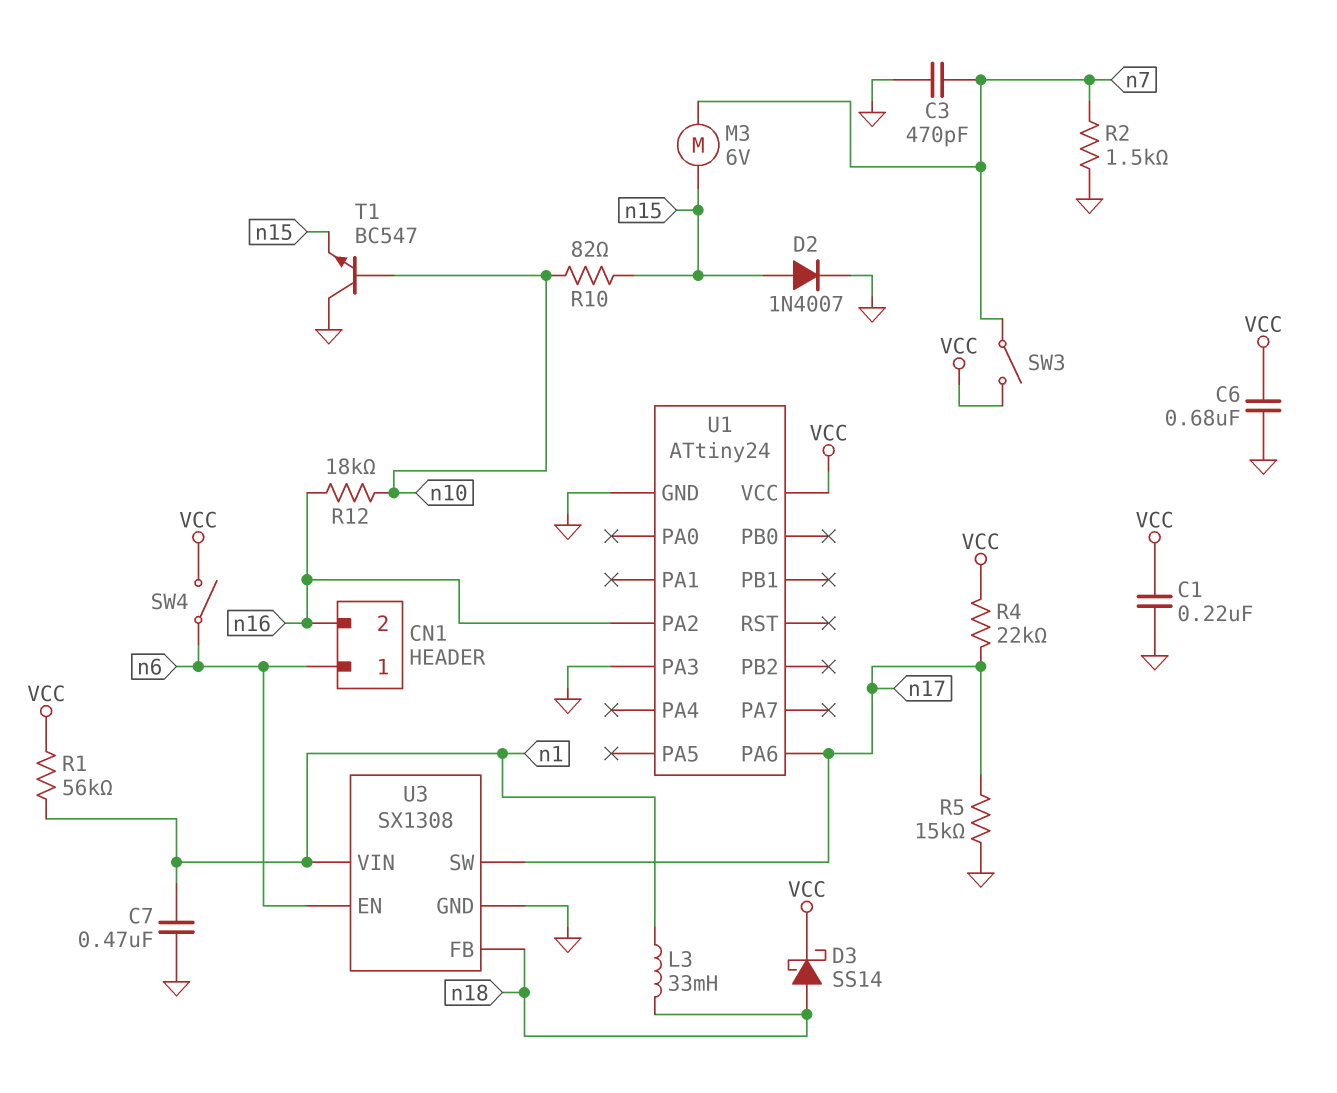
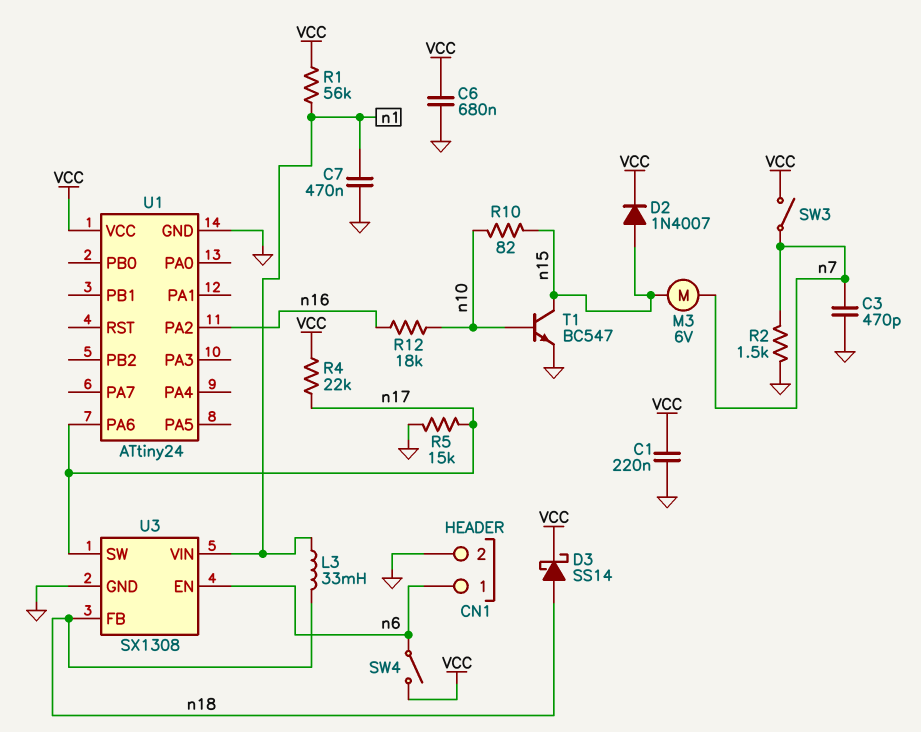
CN1 pin 2: n16 -> GND
D2: diode 1N4007 (A n15, K GND) -> diode 1N4007 (A n15, K VCC)
T1: NPN BC547 (B n10, C GND, E n15) -> NPN BC547 (B n10, C n15, E GND)
U1 pin PA3: GND -> none

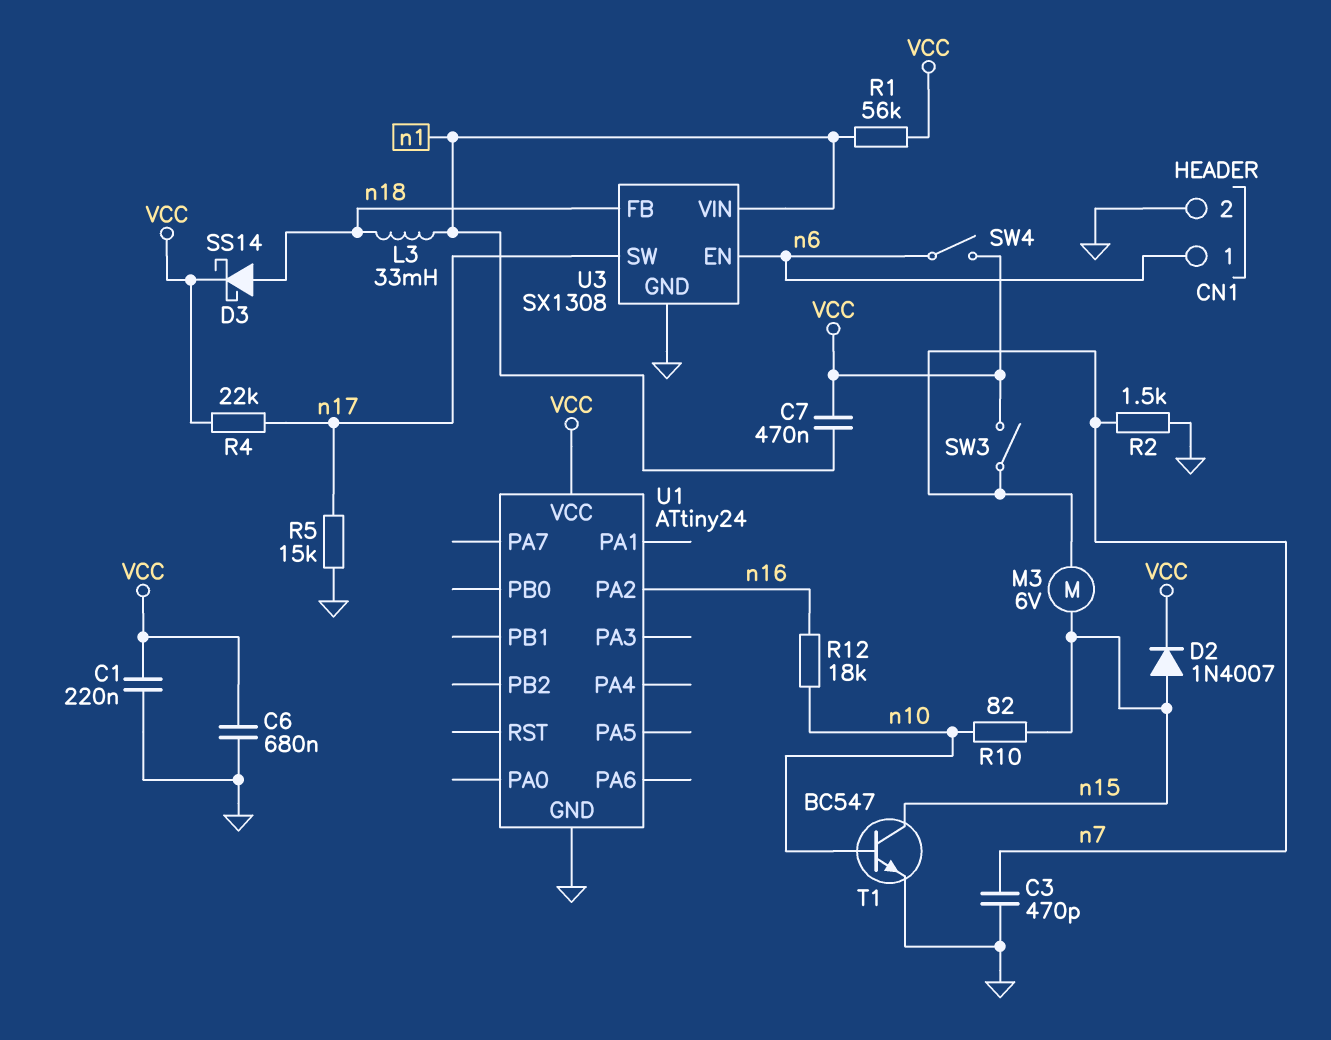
C7: 470nF (GND, n1) -> 470nF (VCC, n1)
U1 pin PA6: n17 -> none

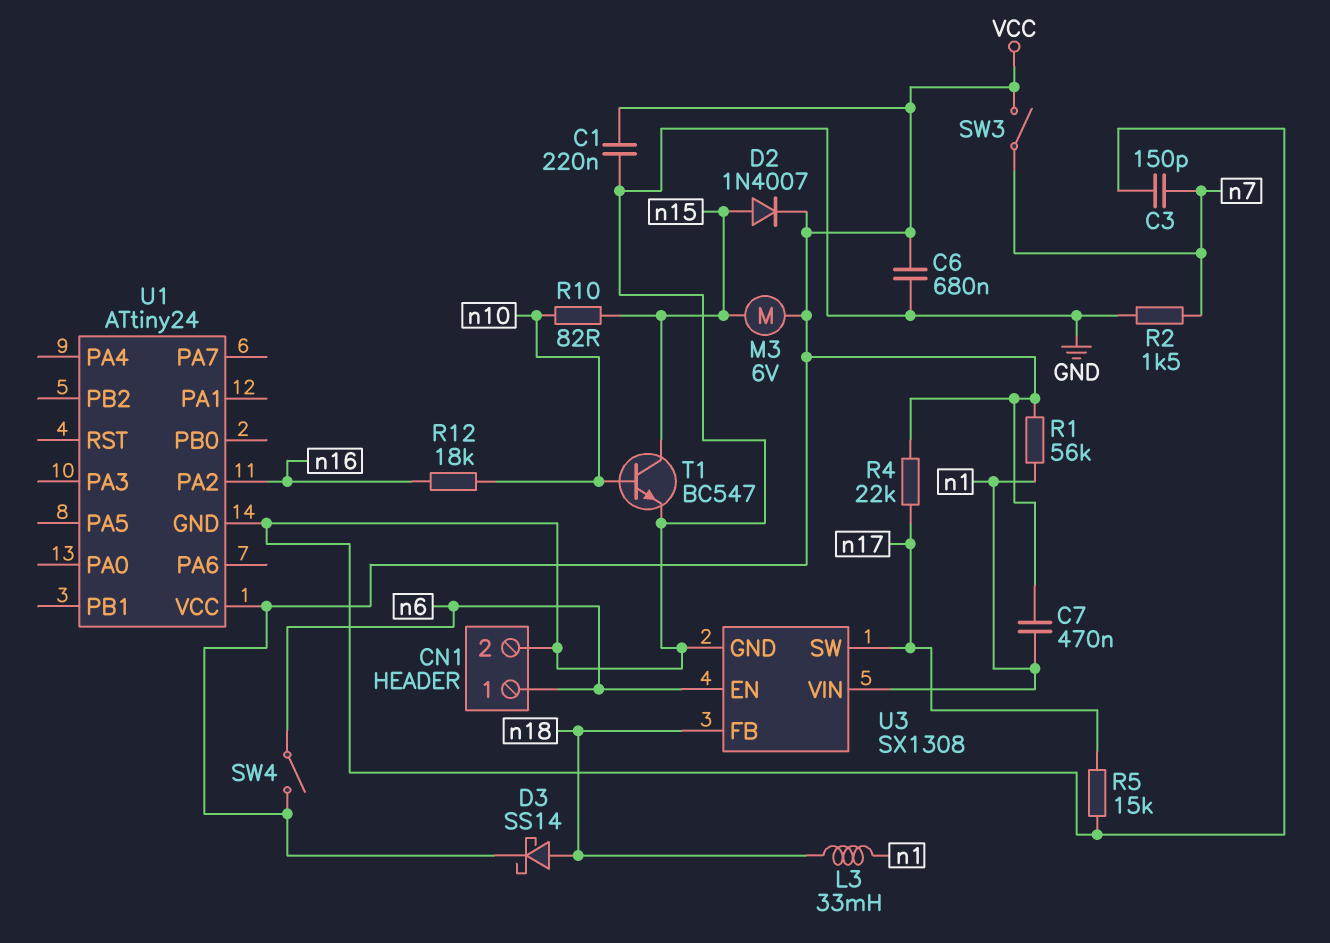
C3: 470pF (GND, n7) -> 150pF (GND, n7)
M3: motor 6V (n7, n15) -> motor 6V (VCC, n15)

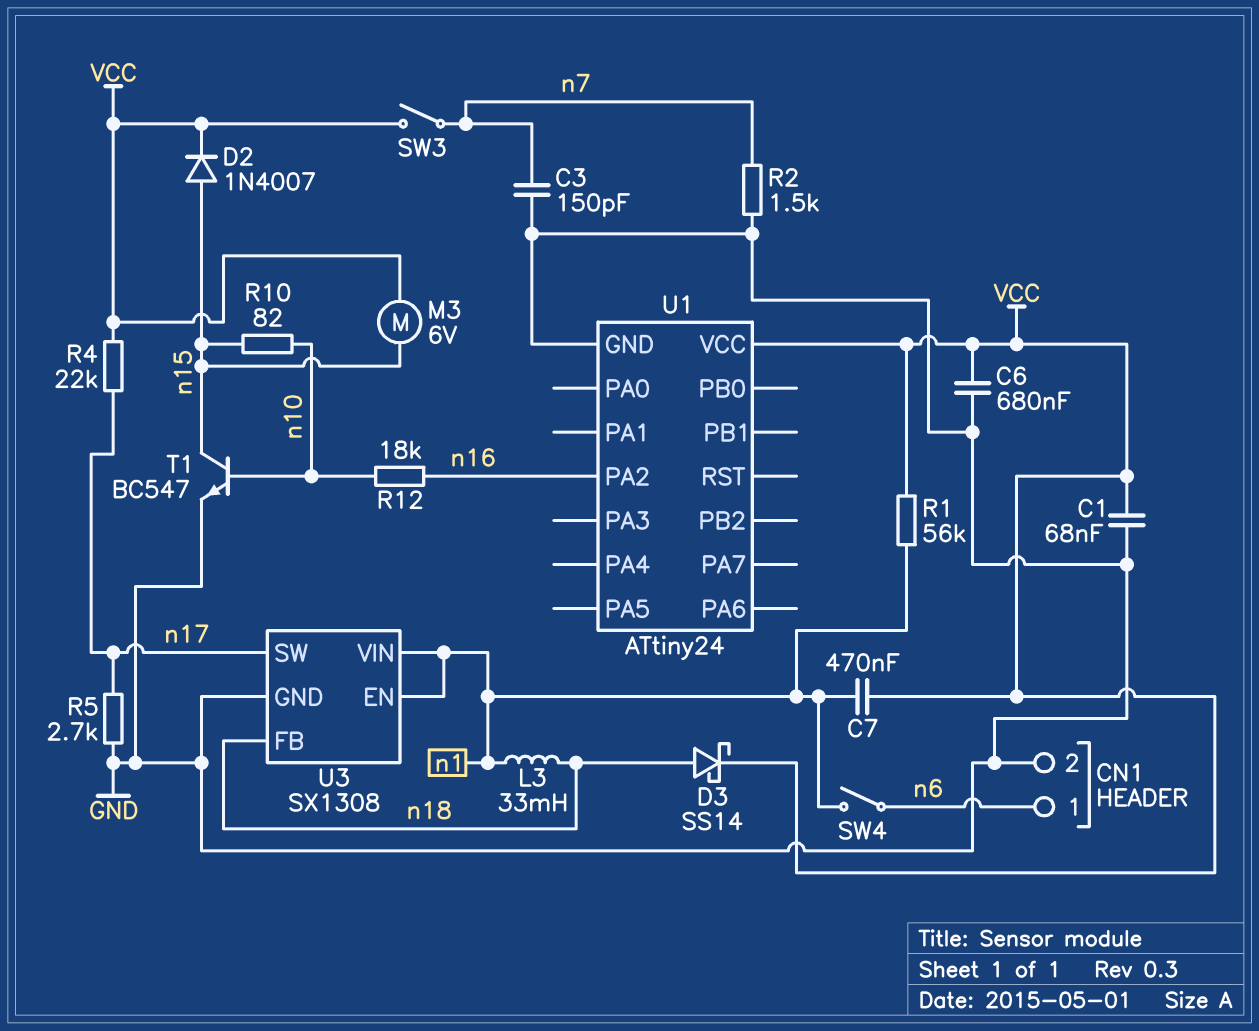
C1: 220nF (GND, VCC) -> 68nF (GND, VCC)
R5: 15k (GND, n17) -> 2.7k (GND, n17)
SW4: switch (VCC, n6) -> switch (n1, n6)
U3 pin EN: n6 -> n1

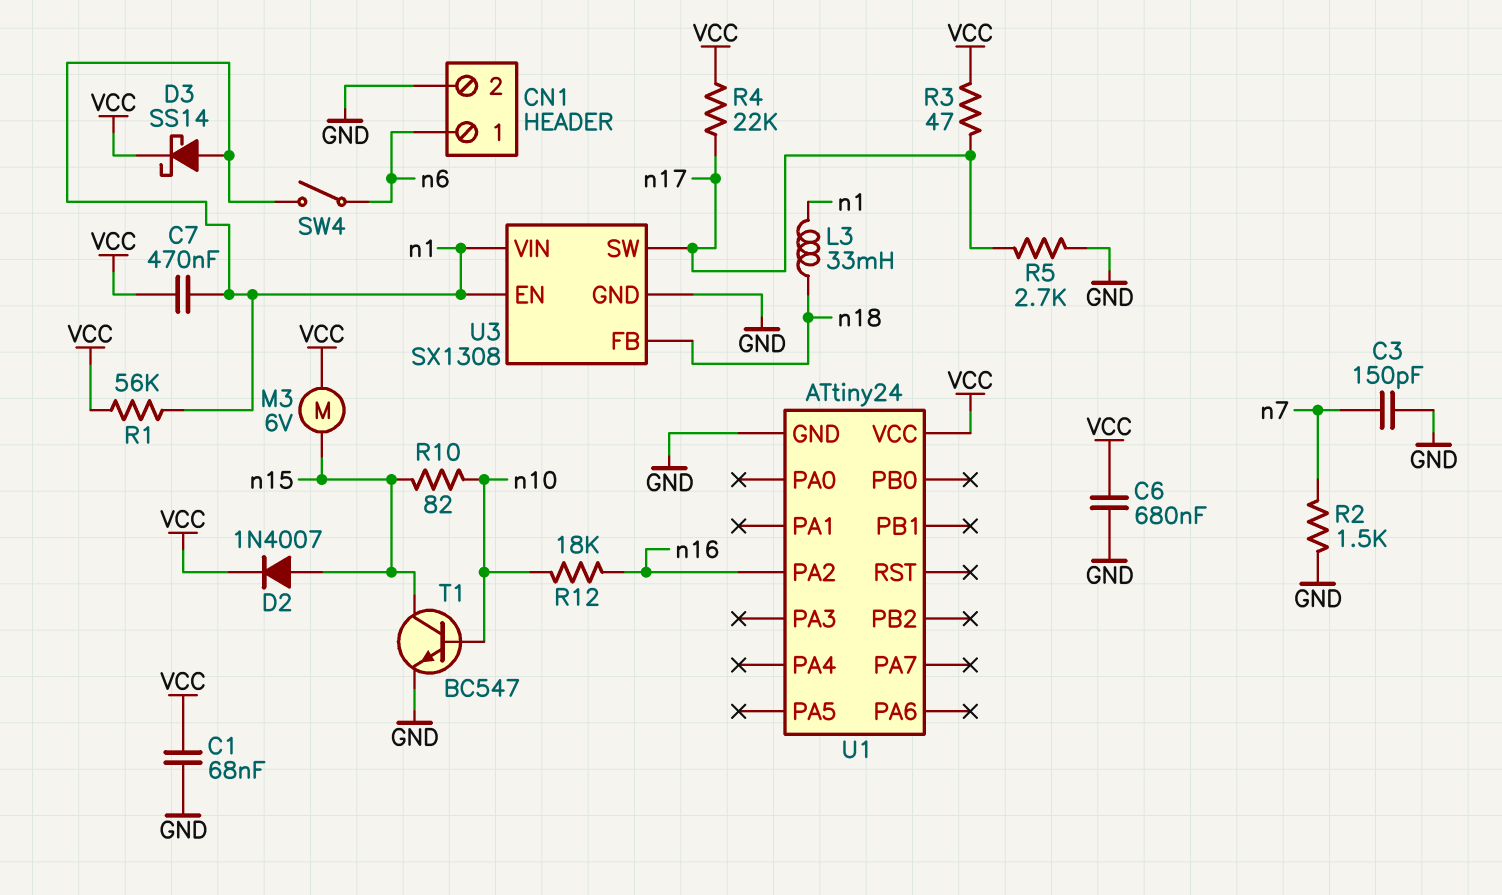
D3: schottky SS14 (A n18, K VCC) -> schottky SS14 (A n1, K VCC)
R3: none -> 47 (VCC, n17)
SW3: switch (VCC, n7) -> none

